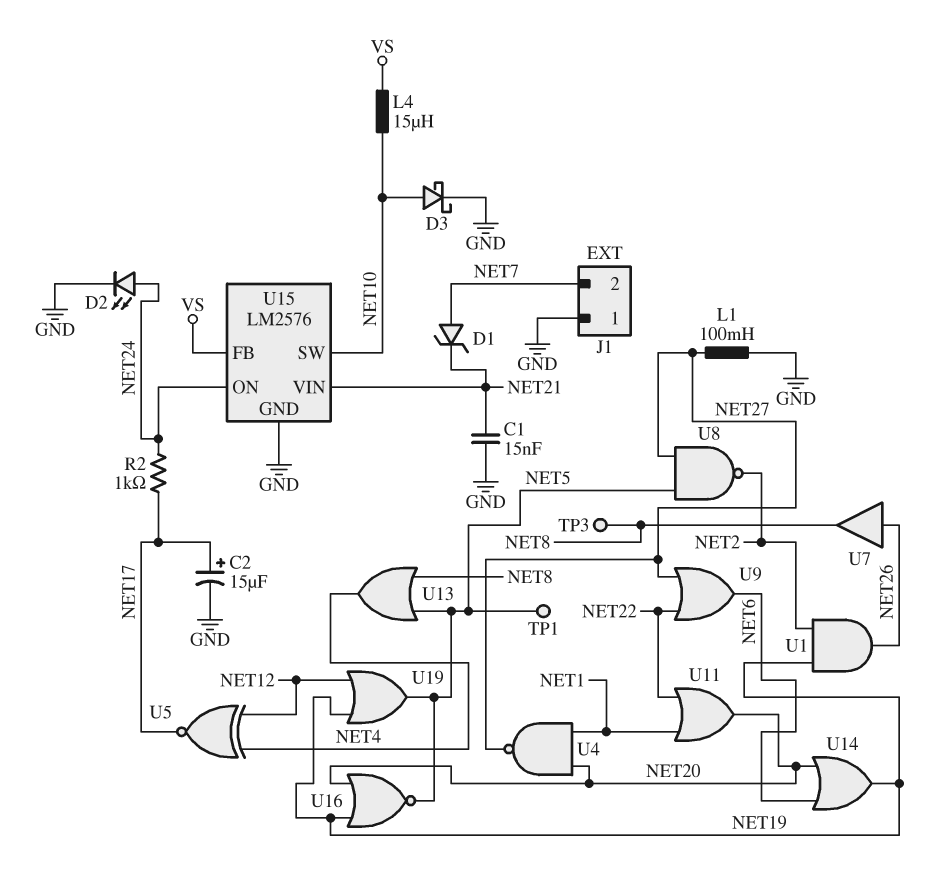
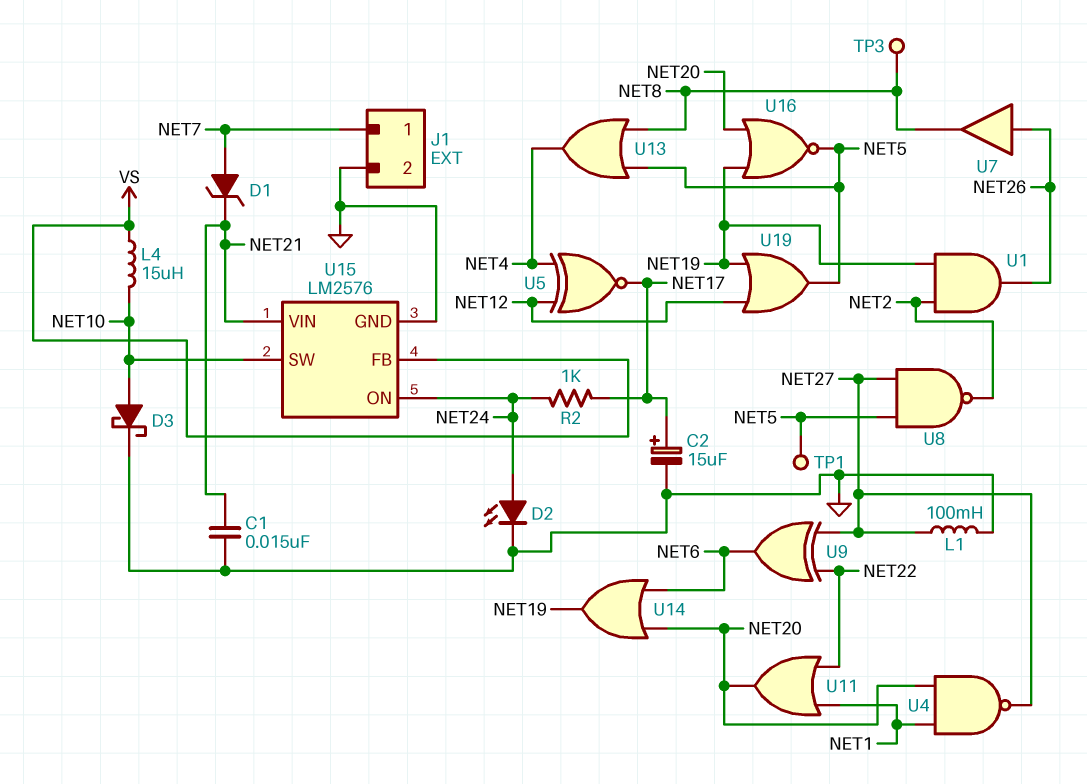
J1 pin 1: GND -> NET7
J1 pin 2: NET7 -> GND
U9: OR (in NET22, in NET27, out NET6) -> XOR (in NET22, in NET27, out NET6)

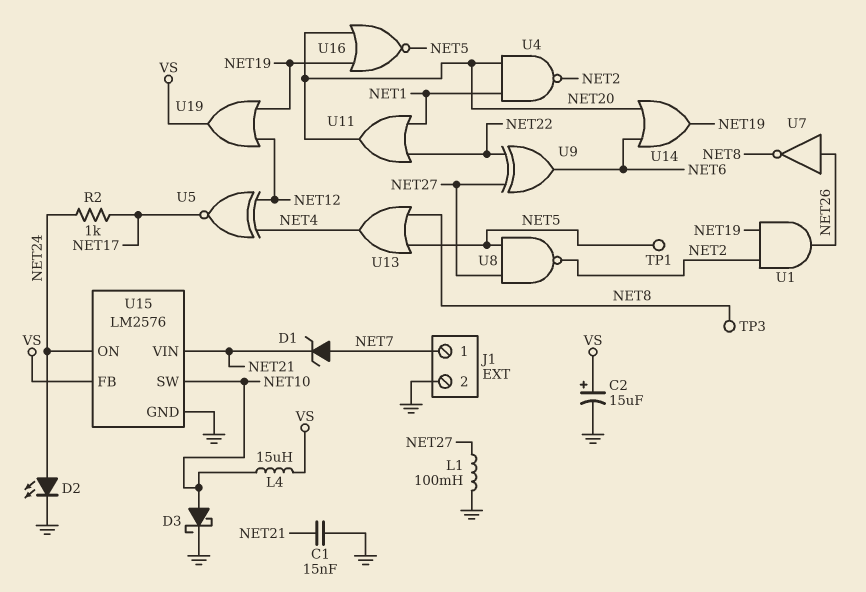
C2: 15uF (plus NET17, minus GND) -> 15uF (plus VS, minus GND)
U4: NAND (in NET1, in NET20, out NET27) -> NAND (in NET1, in NET20, out NET2)
U7: buffer (in NET26, out NET8) -> NOT (in NET26, out NET8)
U19: OR (in NET12, in NET19, out NET5) -> OR (in NET12, in NET19, out VS)

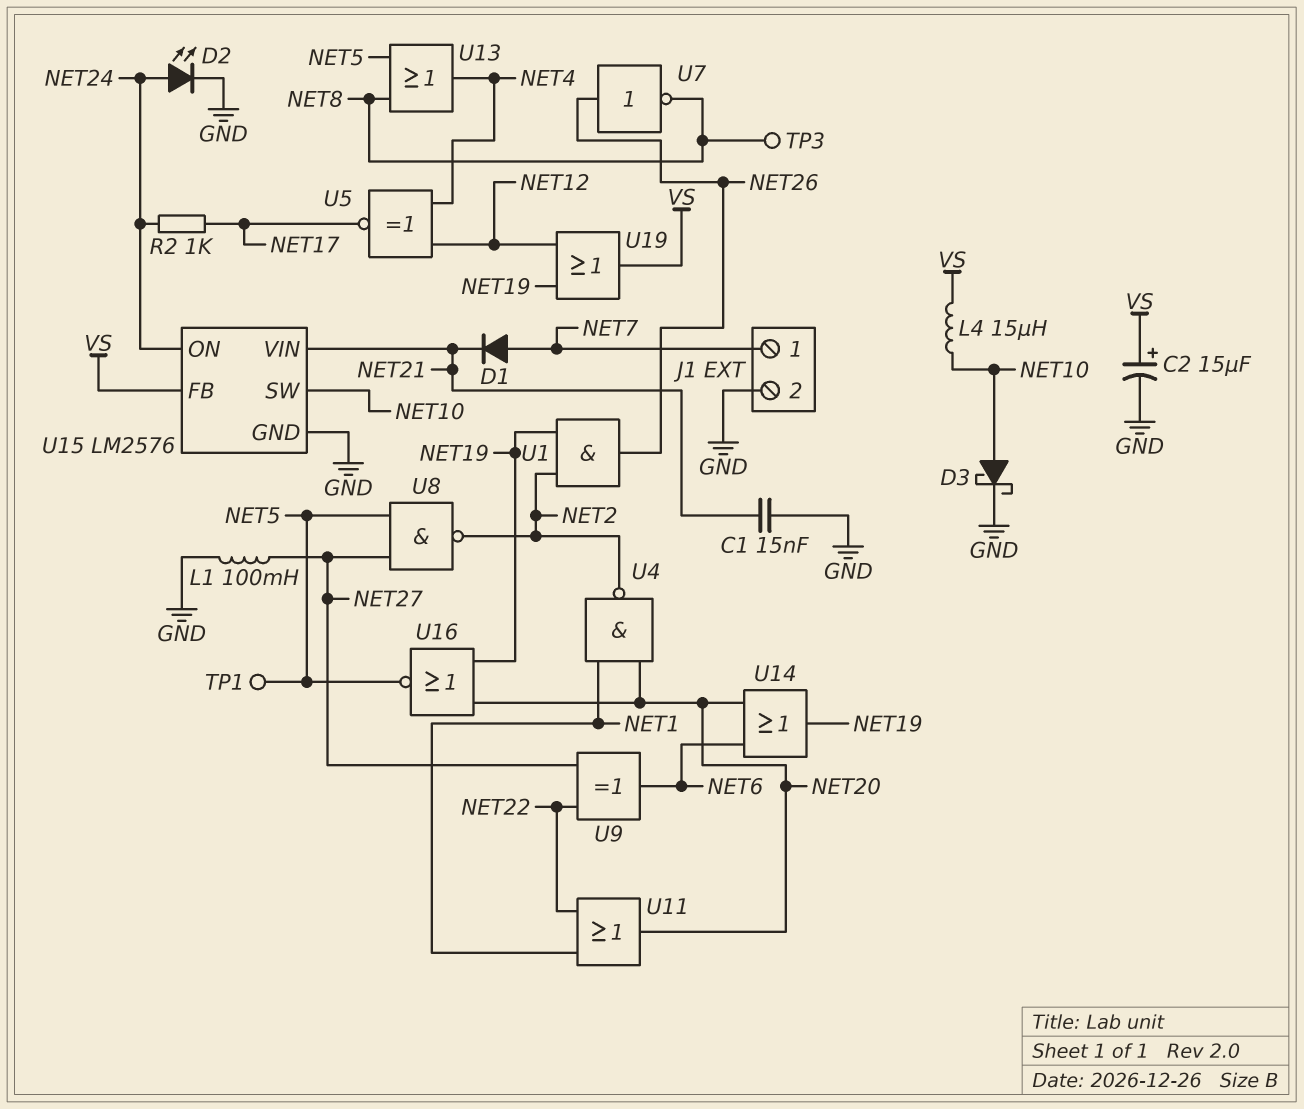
D1: zener (A NET7, K NET21) -> diode (A NET7, K NET21)

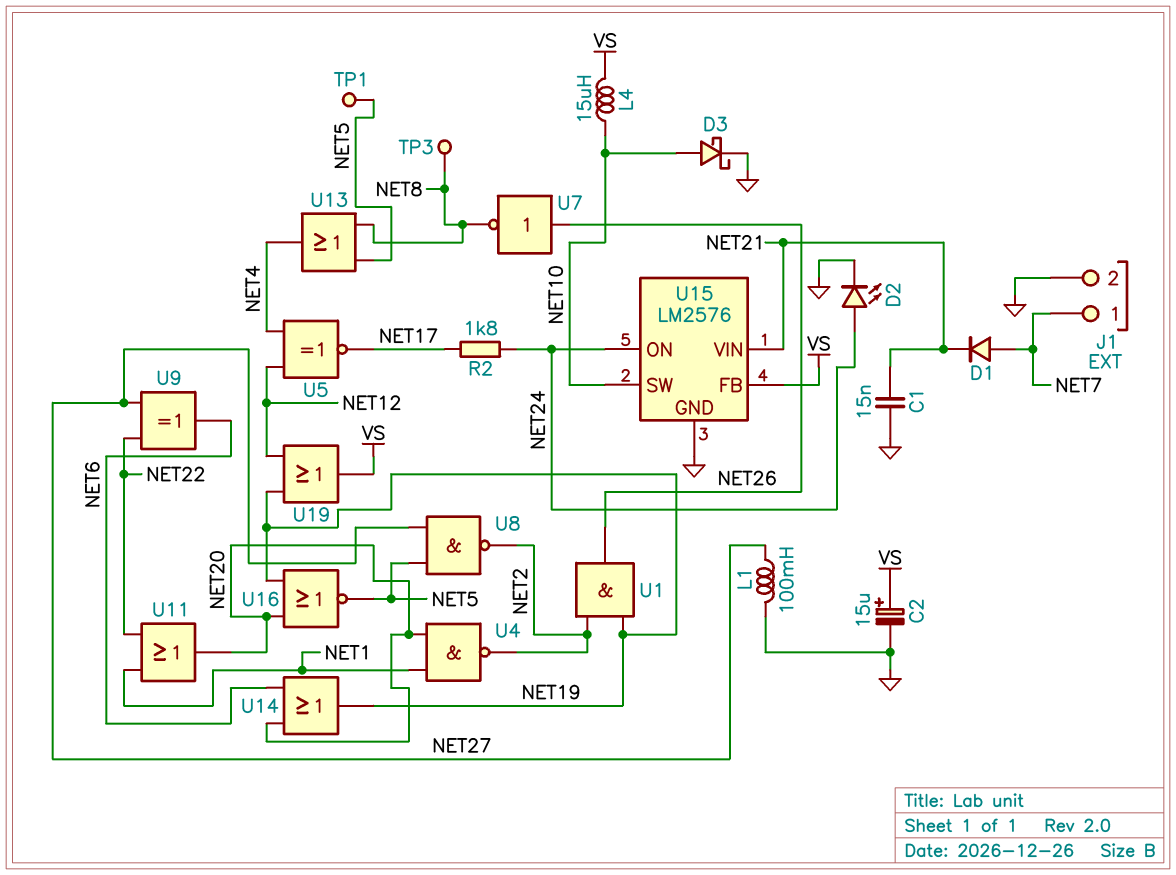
R2: 1k (NET17, NET24) -> 1.8k (NET17, NET24)

